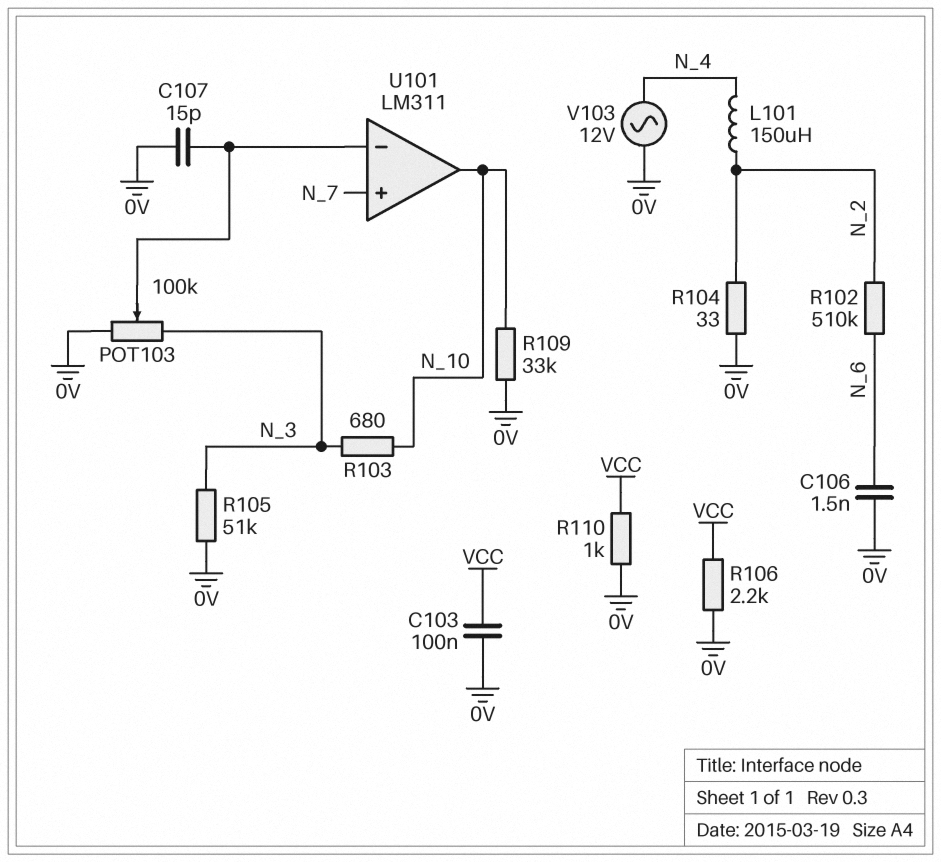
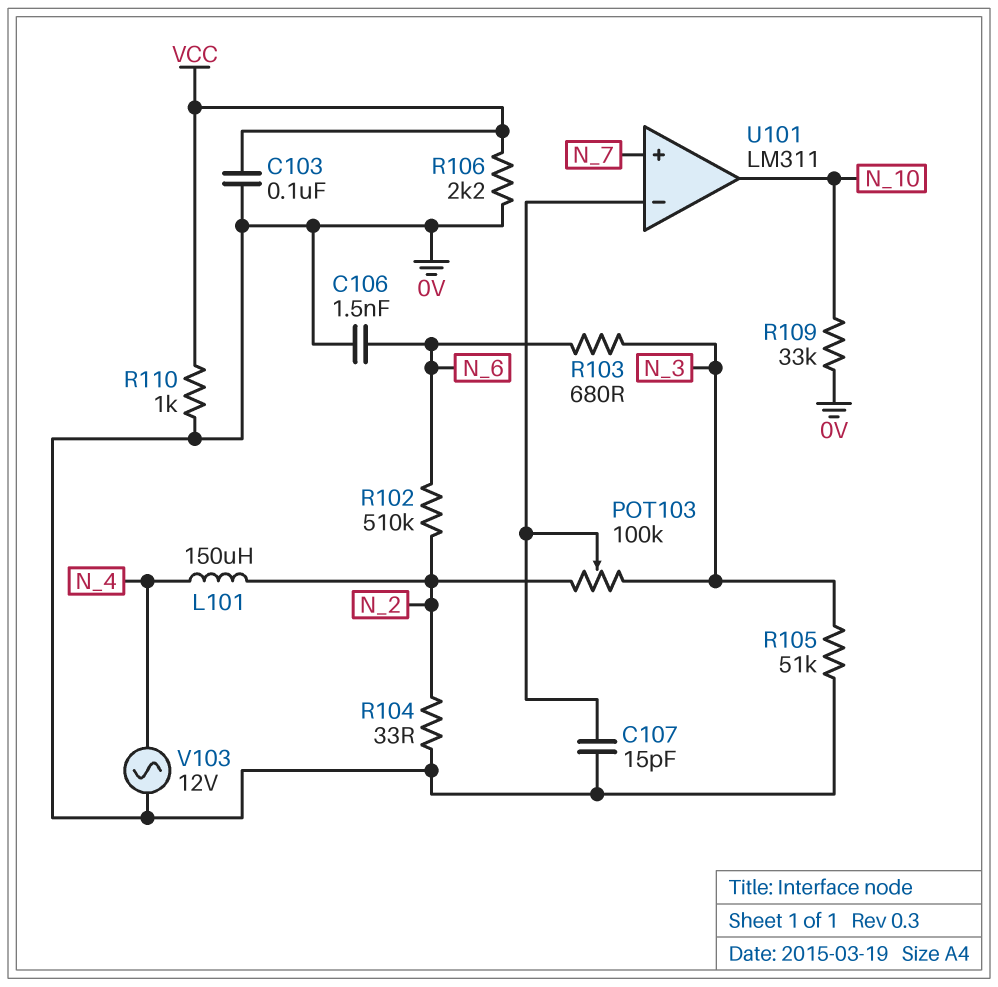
POT103: 100k (0V, N_3, wiper U101/in-) -> 100k (N_2, N_3, wiper U101/in-)
R103: 680 (N_3, N_10) -> 680 (N_3, N_6)

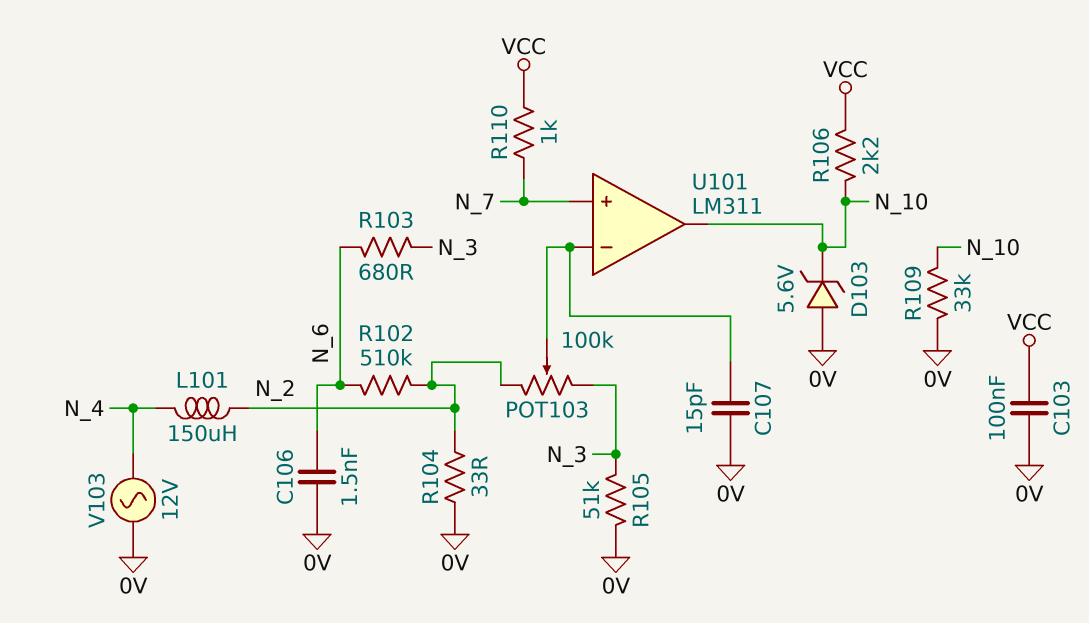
D103: none -> zener 5.6V (A 0V, K N_10)
R106: 2.2k (0V, VCC) -> 2.2k (N_10, VCC)
R110: 1k (0V, VCC) -> 1k (N_7, VCC)

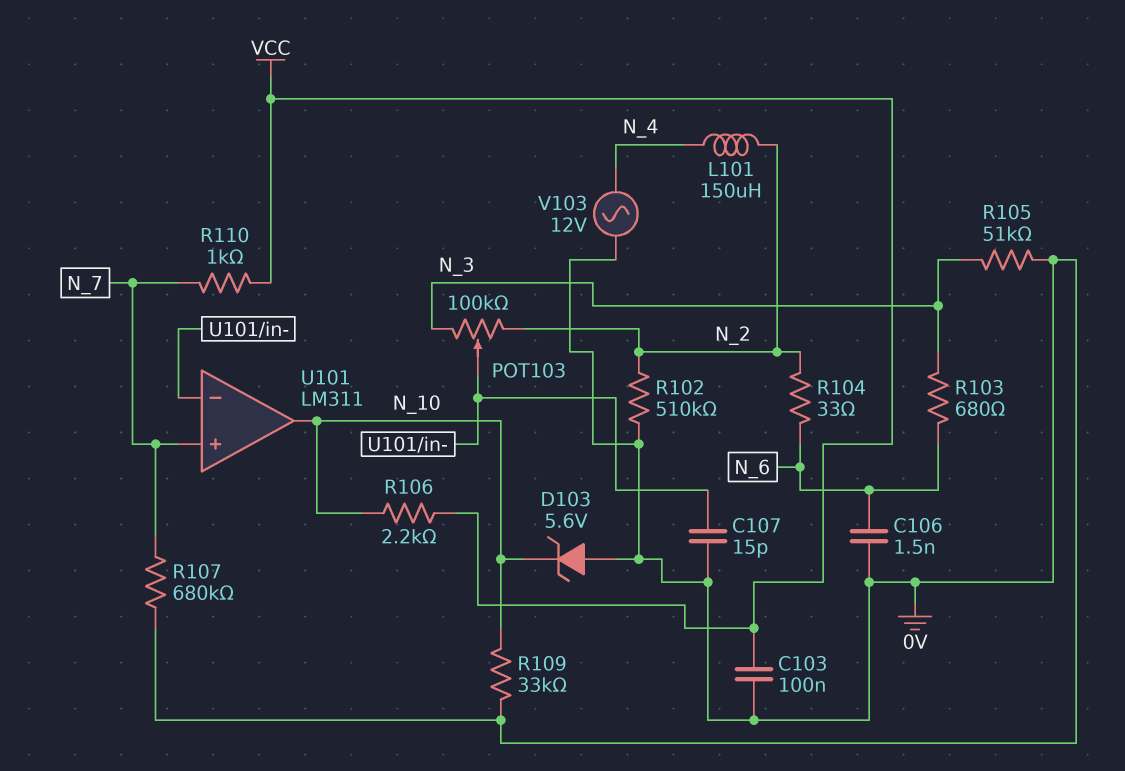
R102: 510k (N_2, N_6) -> 510k (0V, N_2)
R104: 33 (0V, N_2) -> 33 (N_2, N_6)
R107: none -> 680k (0V, N_7)

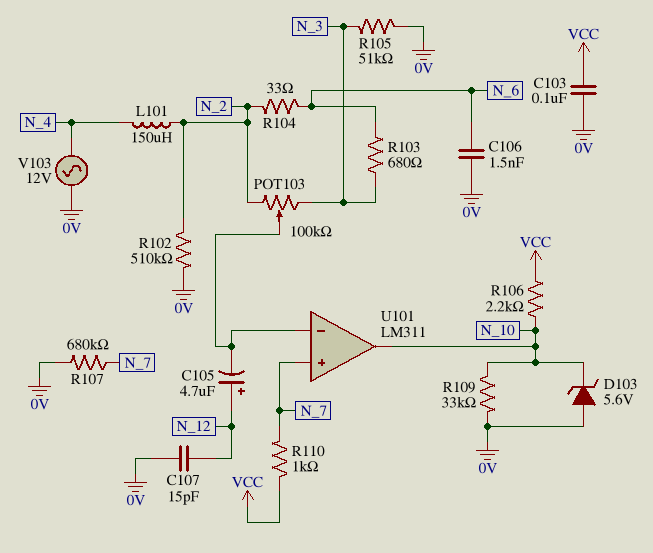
C105: none -> 4.7uF (plus N_12, minus U101/in-)
C107: 15pF (0V, U101/in-) -> 15pF (0V, N_12)

